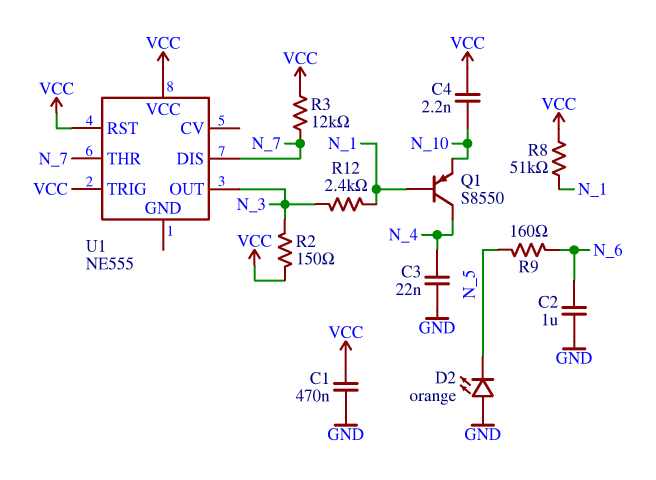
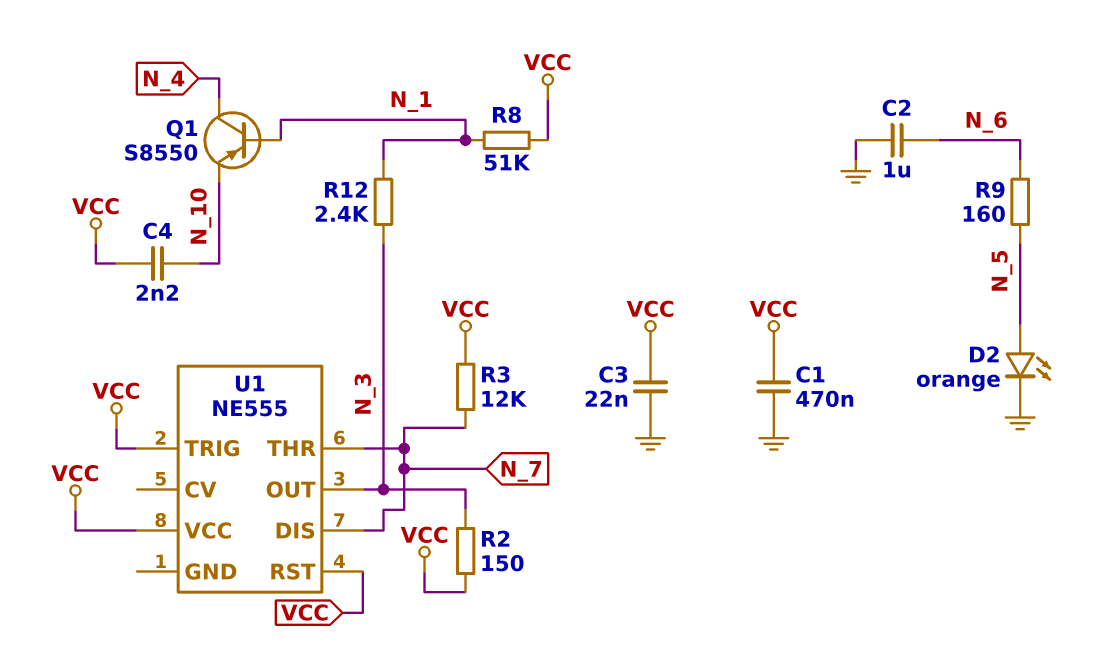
C3: 22nF (GND, N_4) -> 22nF (GND, VCC)
D2: LED orange (A GND, K N_5) -> LED orange (A N_5, K GND)

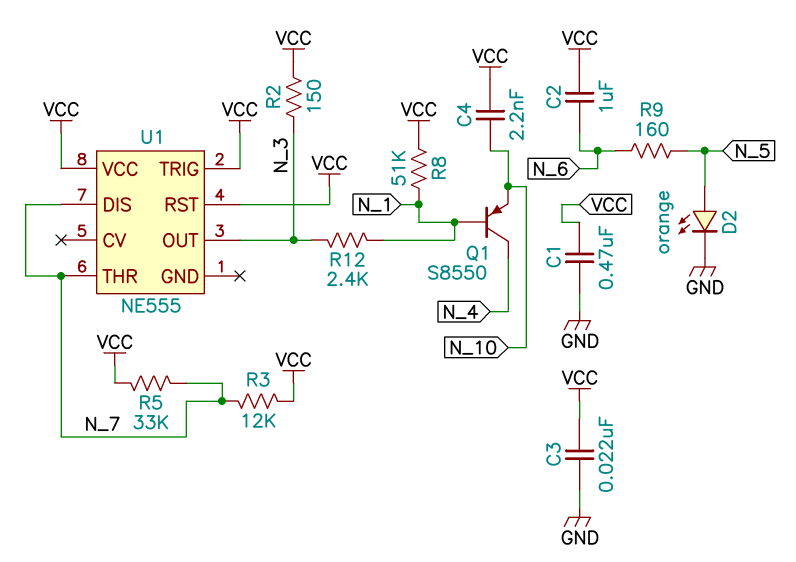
C2: 1uF (GND, N_6) -> 1uF (N_6, VCC)
R5: none -> 33k (N_7, VCC)

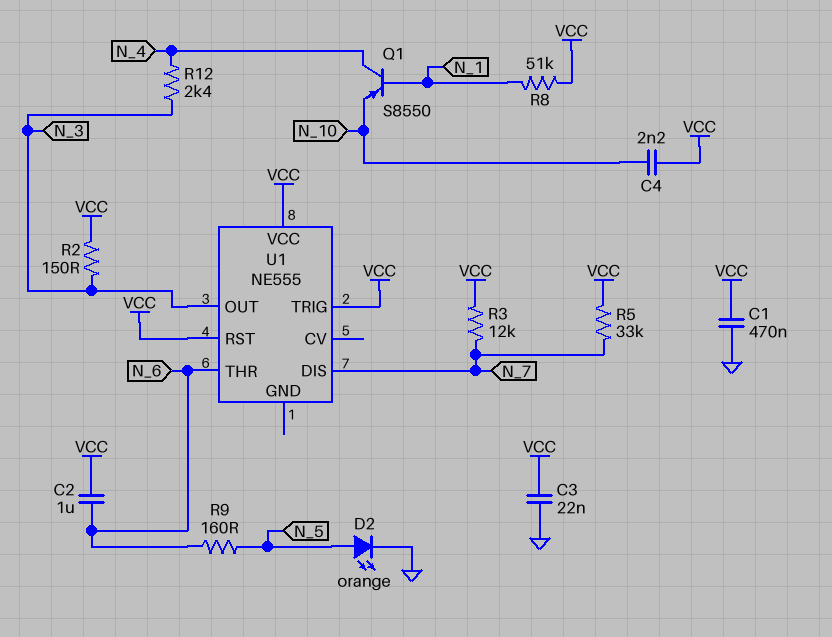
R12: 2.4k (N_1, N_3) -> 2.4k (N_3, N_4)
U1 pin THR: N_7 -> N_6

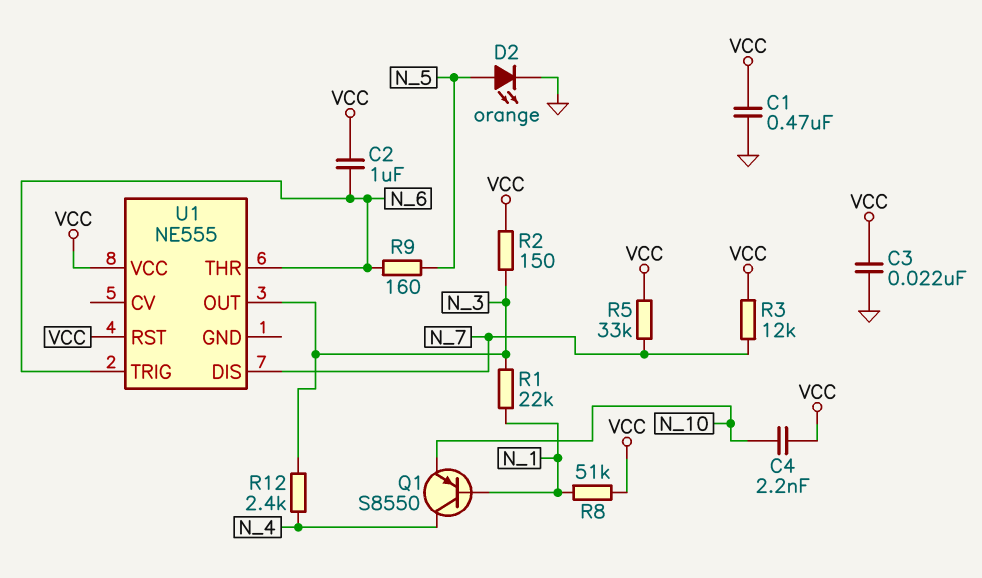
R1: none -> 22k (N_1, N_3)
U1 pin TRIG: VCC -> N_6

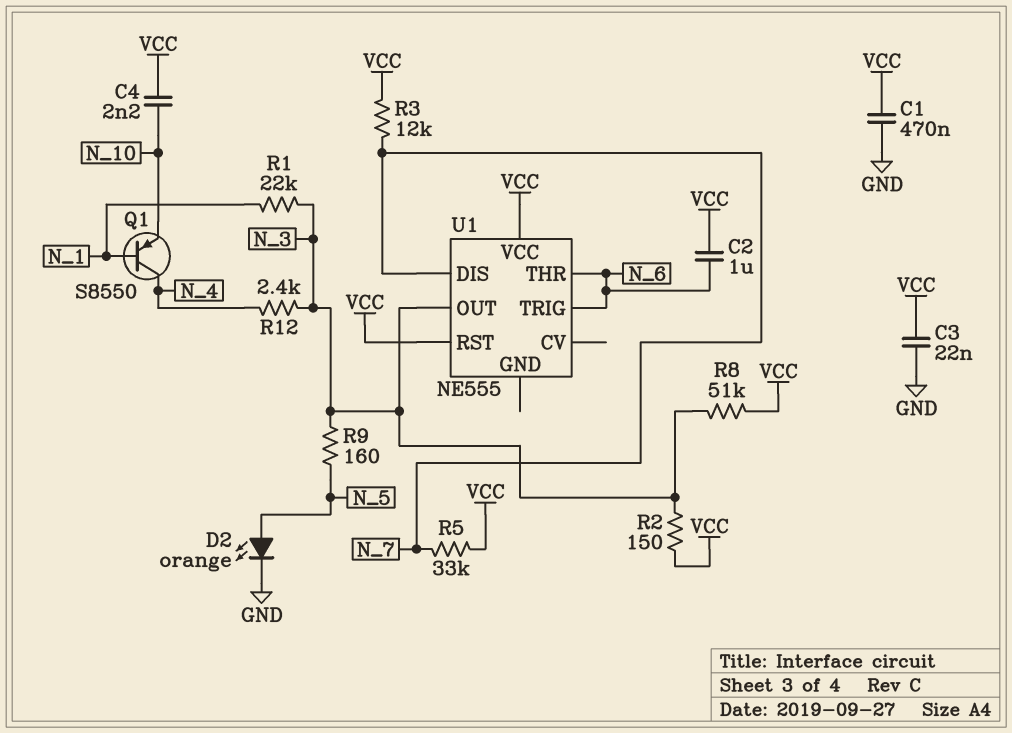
R8: 51k (N_1, VCC) -> 51k (N_3, VCC)
R9: 160 (N_5, N_6) -> 160 (N_3, N_5)

